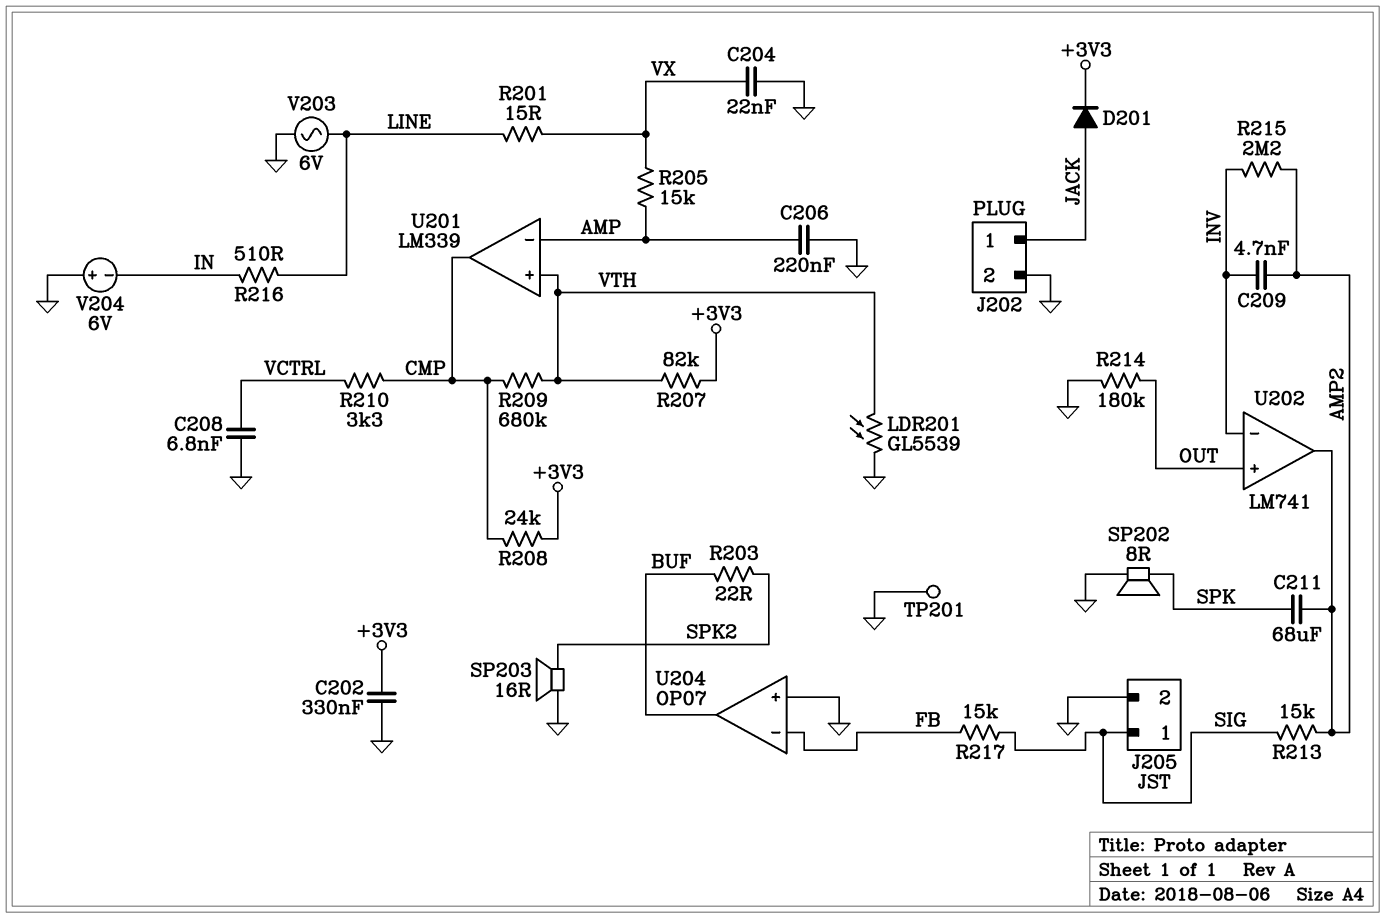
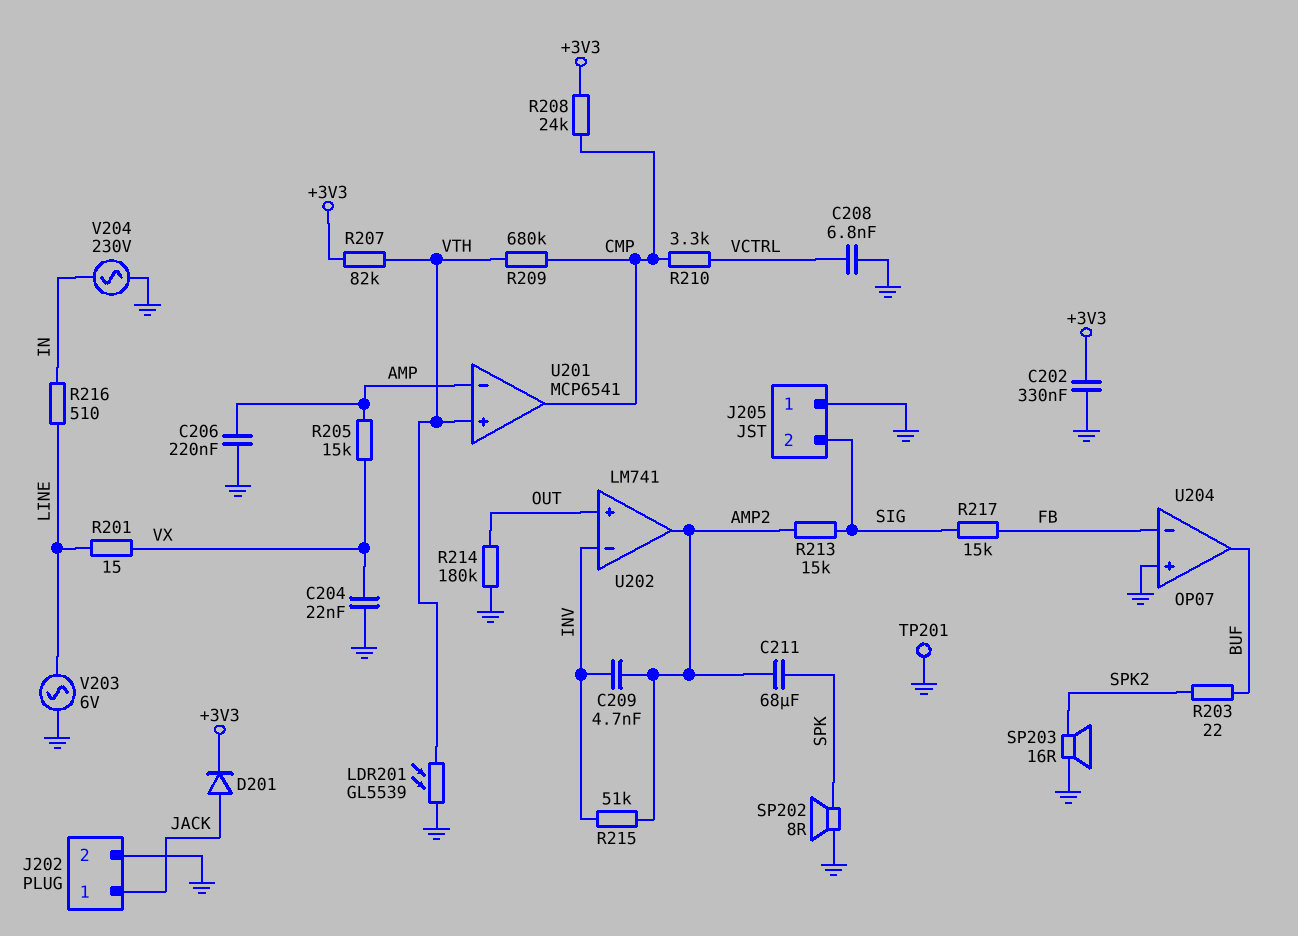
J205 pin 1: SIG -> GND
J205 pin 2: GND -> SIG
R215: 2.2M (AMP2, INV) -> 51k (AMP2, INV)
U201: LM339 -> MCP6541
V204: 6V (plus GND, minus IN) -> AC 230V (GND, IN)

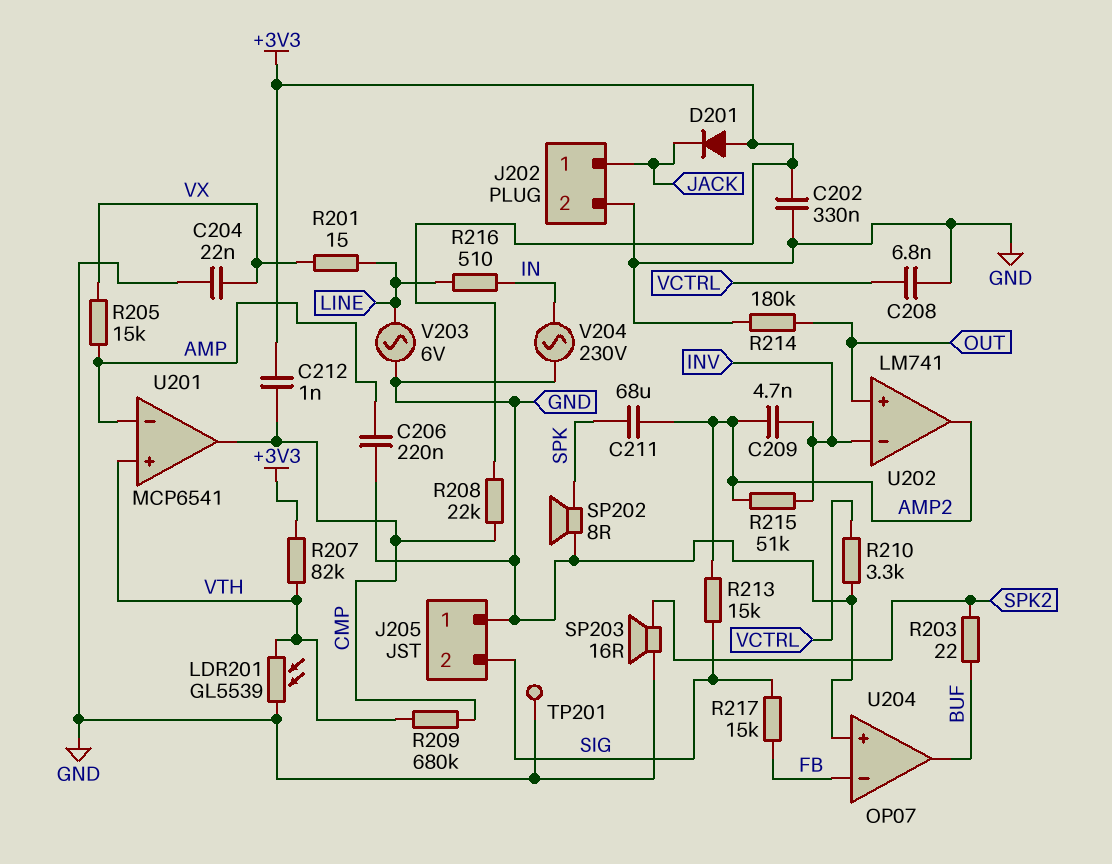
C212: none -> 1nF (+3V3, CMP)
D201: diode (A JACK, K +3V3) -> diode (A +3V3, K JACK)
R208: 24k (+3V3, CMP) -> 22k (+3V3, CMP)
R210: 3.3k (CMP, VCTRL) -> 3.3k (GND, VCTRL)

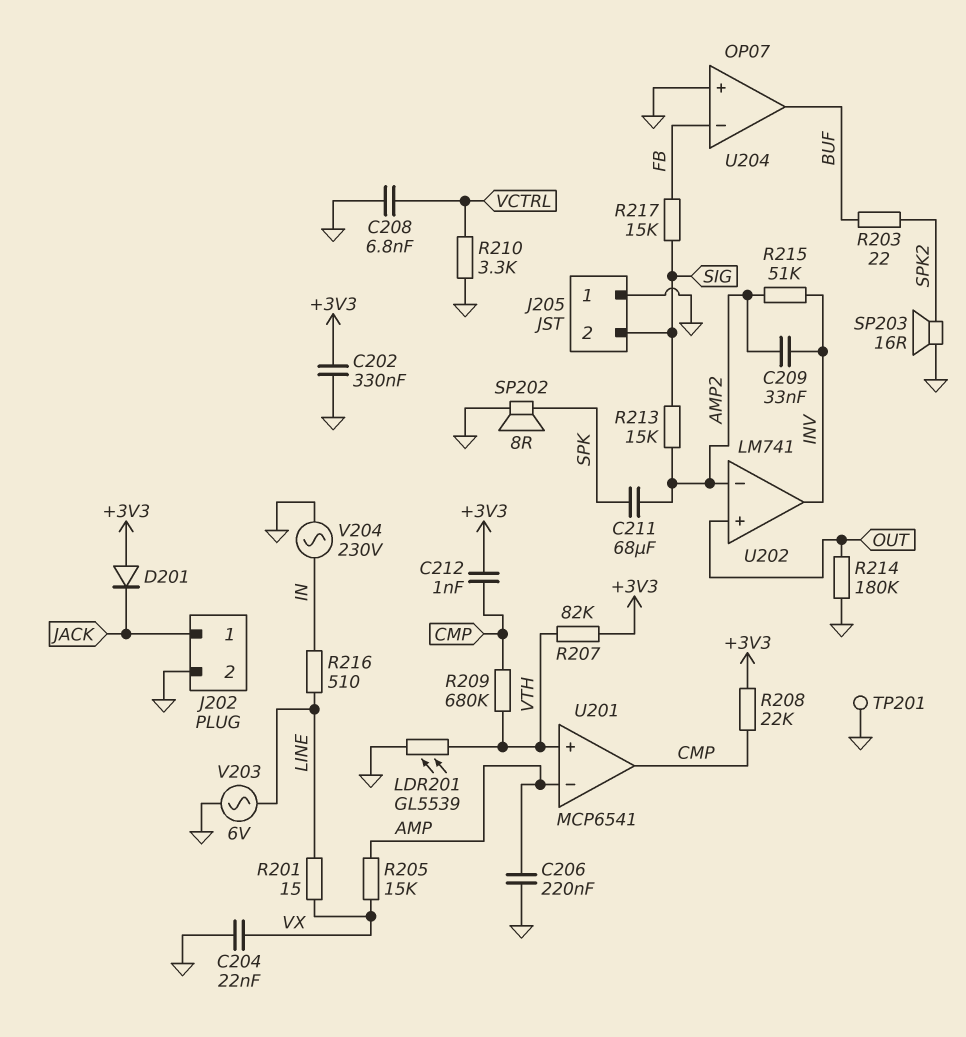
C209: 4.7nF (AMP2, INV) -> 33nF (AMP2, INV)
U202 pin in-: INV -> AMP2
U202 pin out: AMP2 -> INV

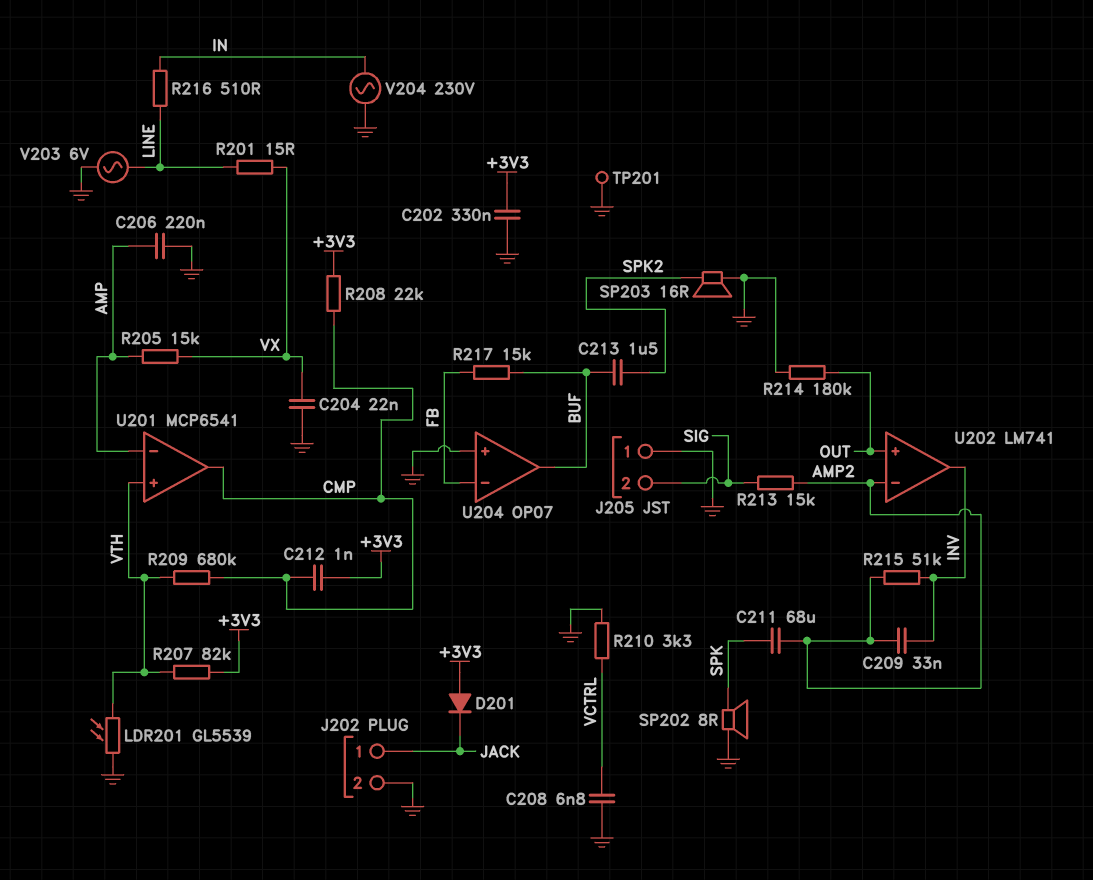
C213: none -> 1.5uF (BUF, SPK2)
R203: 22 (BUF, SPK2) -> none
R217: 15k (FB, SIG) -> 15k (BUF, FB)

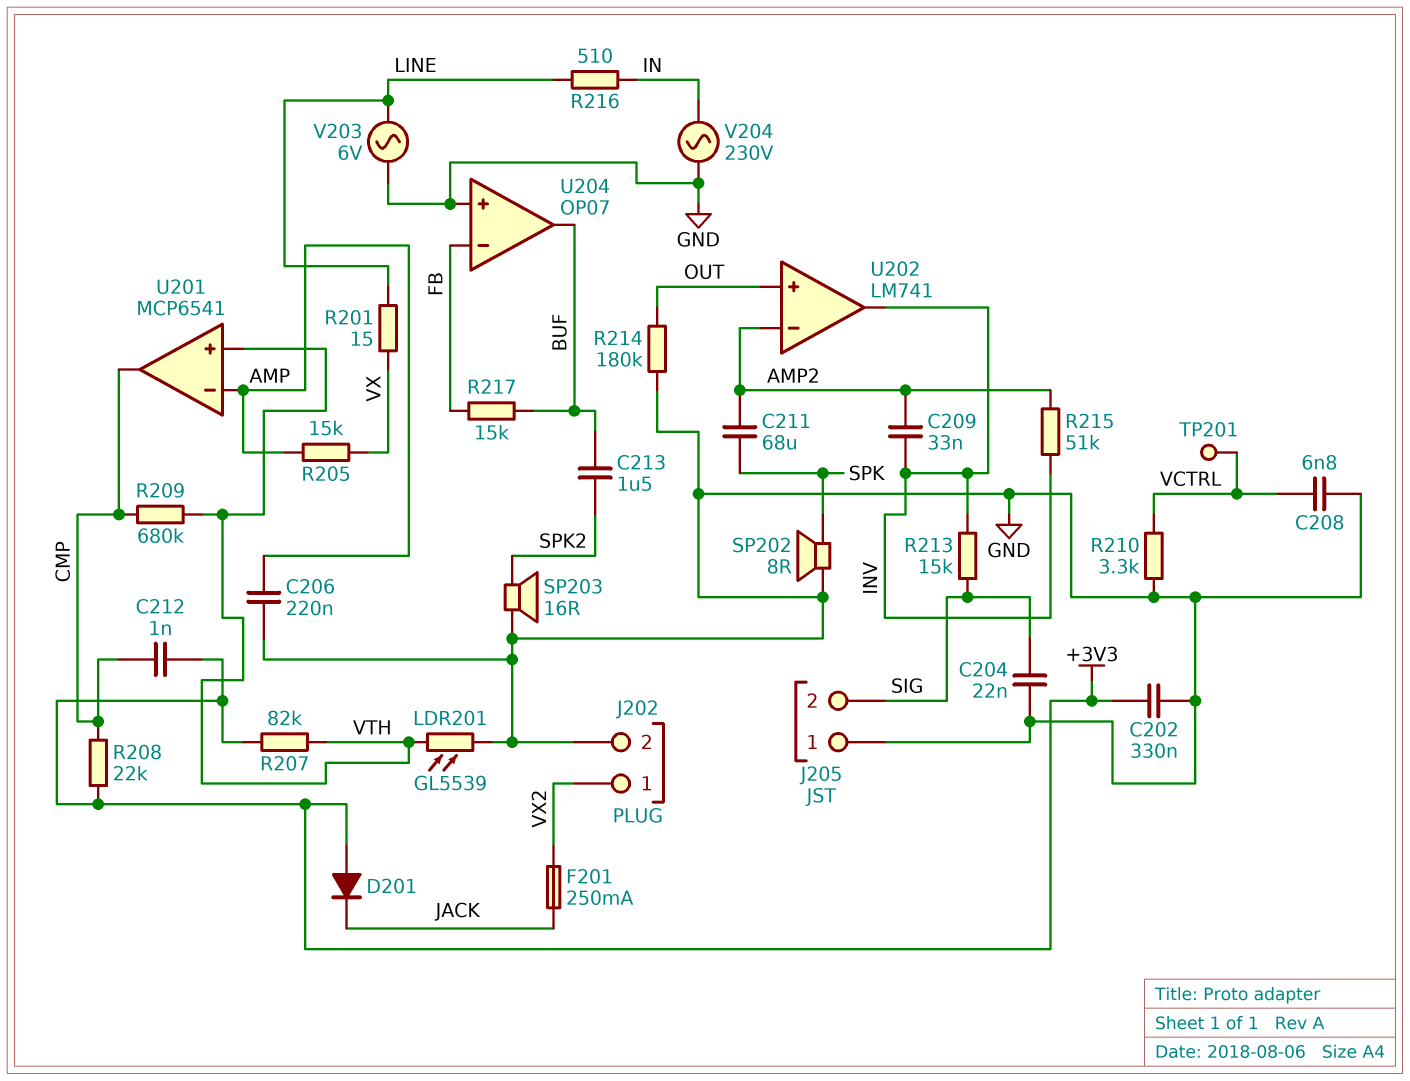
C204: 22nF (GND, VX) -> 22nF (GND, SIG)
F201: none -> 250mA (JACK, VX2)
J202 pin 1: JACK -> VX2
R213: 15k (AMP2, SIG) -> 15k (INV, SIG)
TP201: test point (GND) -> test point (VCTRL)

